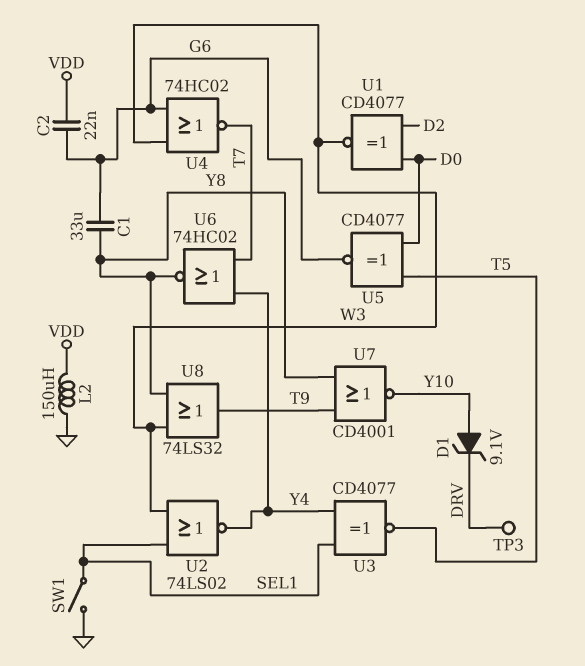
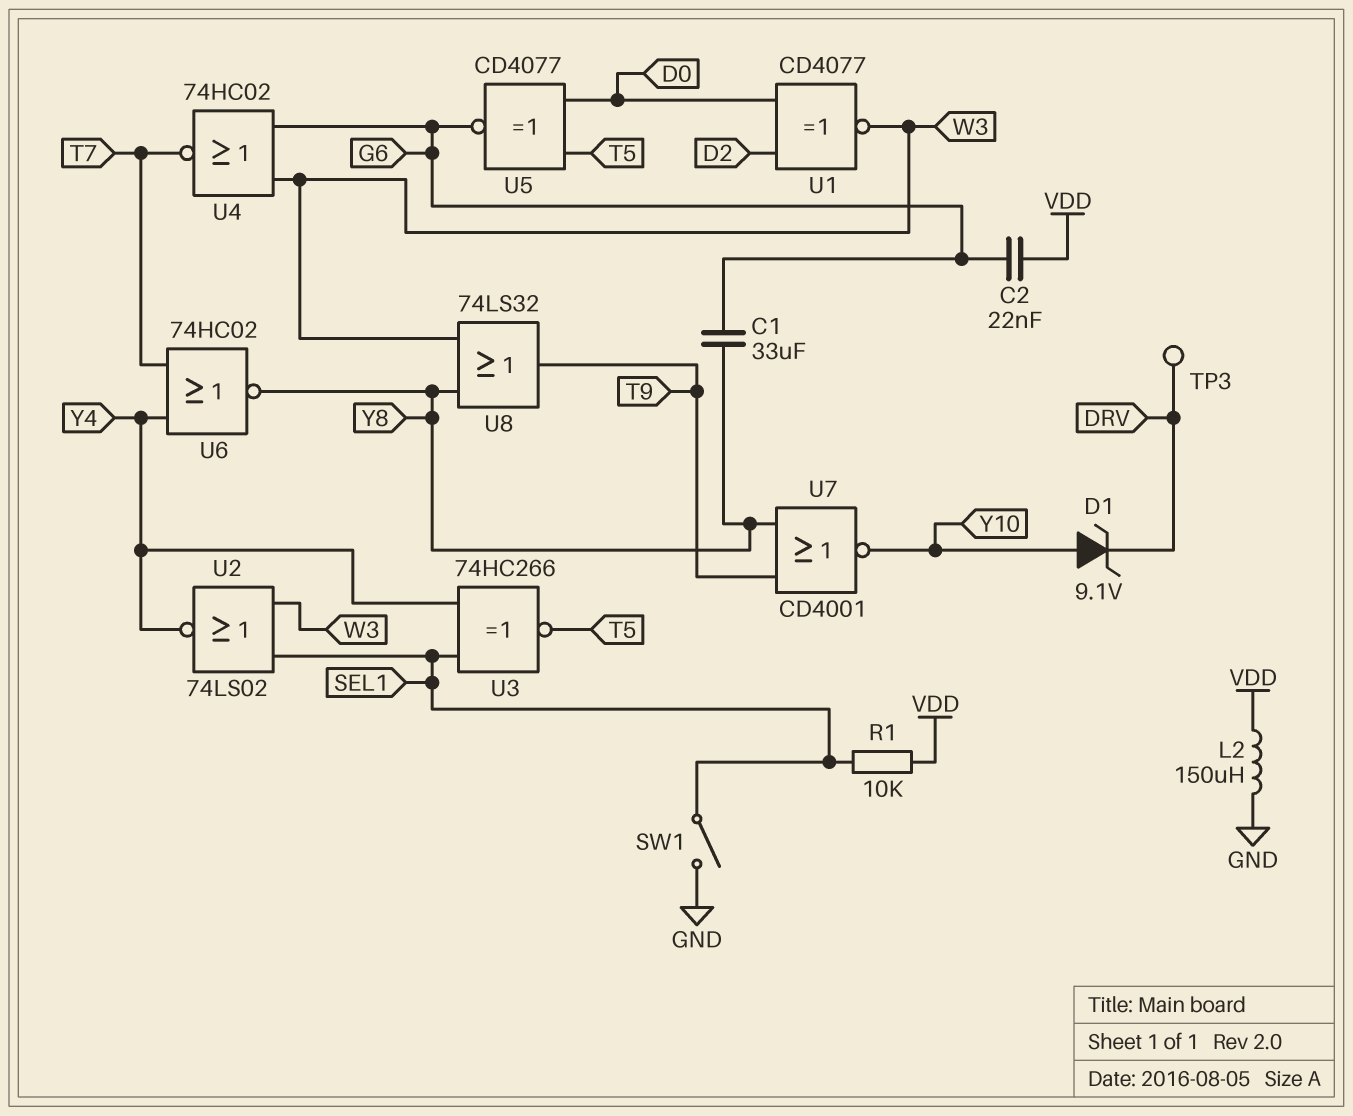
R1: none -> 10k (SEL1, VDD)
U3: XNOR CD4077 (in SEL1, in Y4, out T5) -> XNOR 74HC266 (in SEL1, in Y4, out T5)

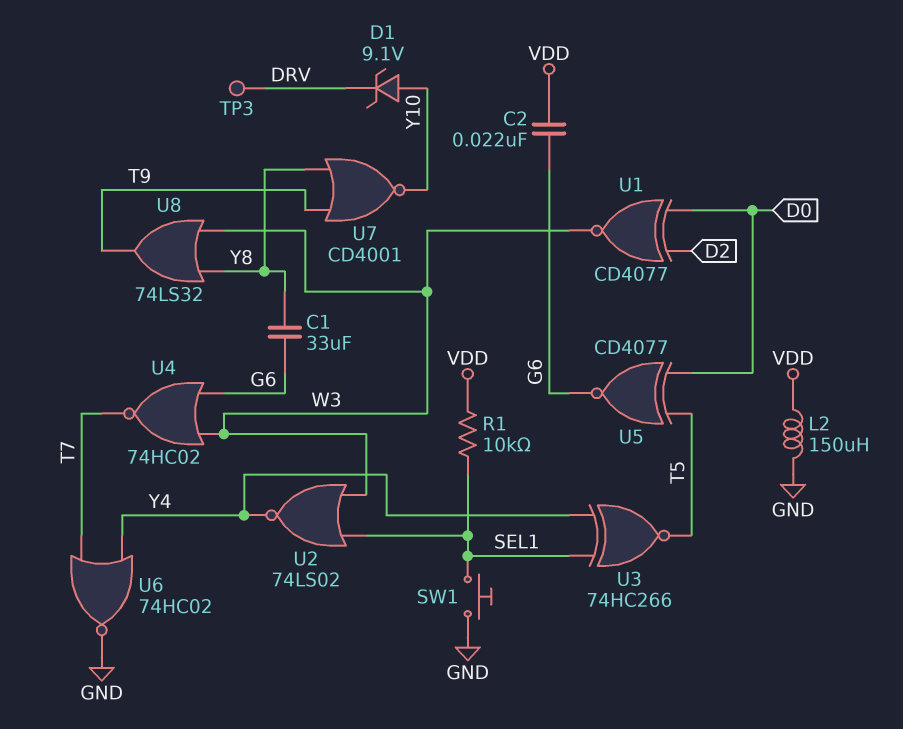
SW1: switch (GND, SEL1) -> button (GND, SEL1)
U6: NOR 74HC02 (in T7, in Y4, out Y8) -> NOR 74HC02 (in T7, in Y4, out GND)

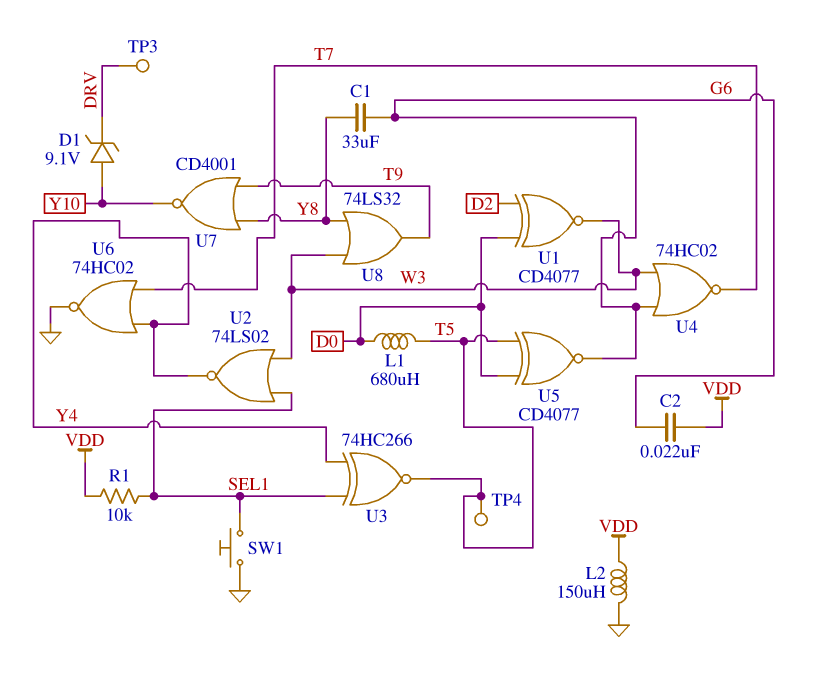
L1: none -> 680uH (D0, T5)
TP4: none -> test point (T5)

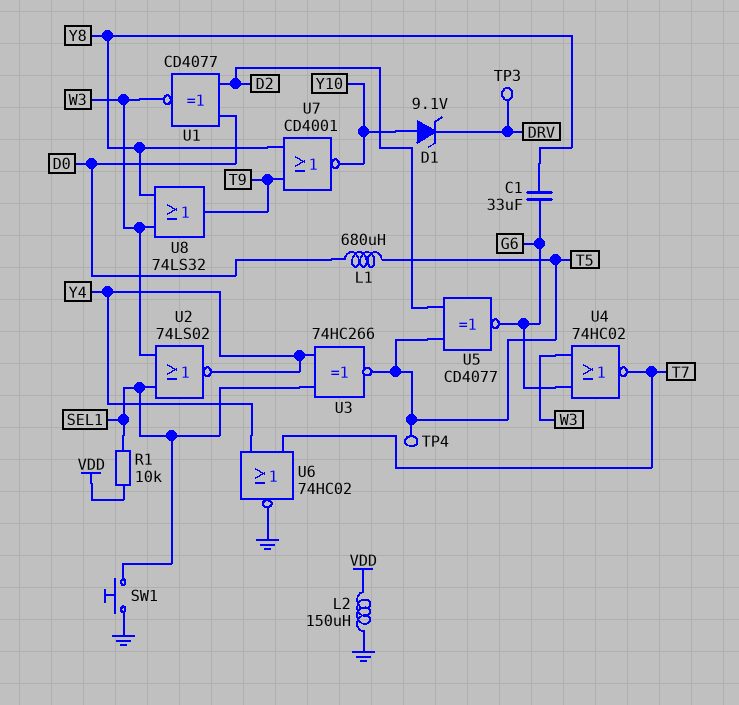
C2: 22nF (G6, VDD) -> none
U5: XNOR CD4077 (in D0, in T5, out G6) -> XNOR CD4077 (in D2, in T5, out G6)

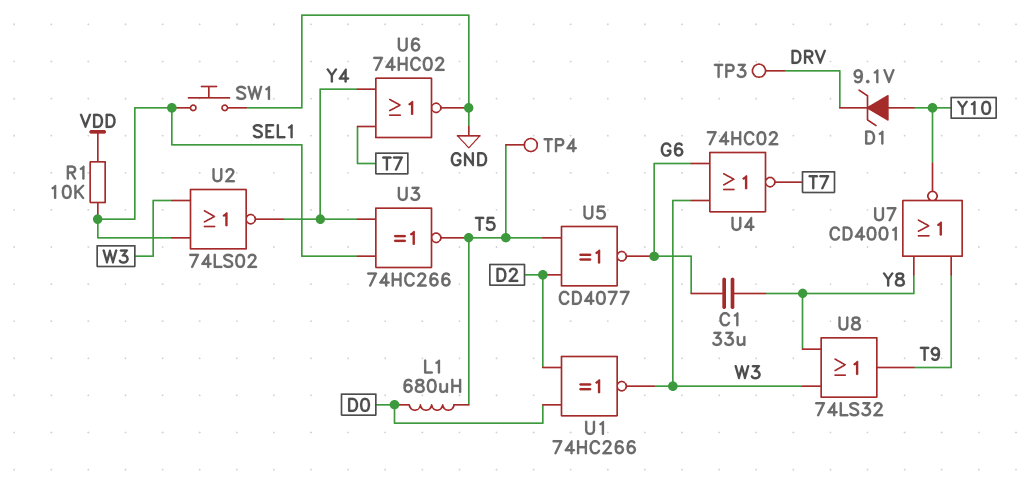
L2: 150uH (GND, VDD) -> none
U1: XNOR CD4077 (in D0, in D2, out W3) -> XNOR 74HC266 (in D0, in D2, out W3)

